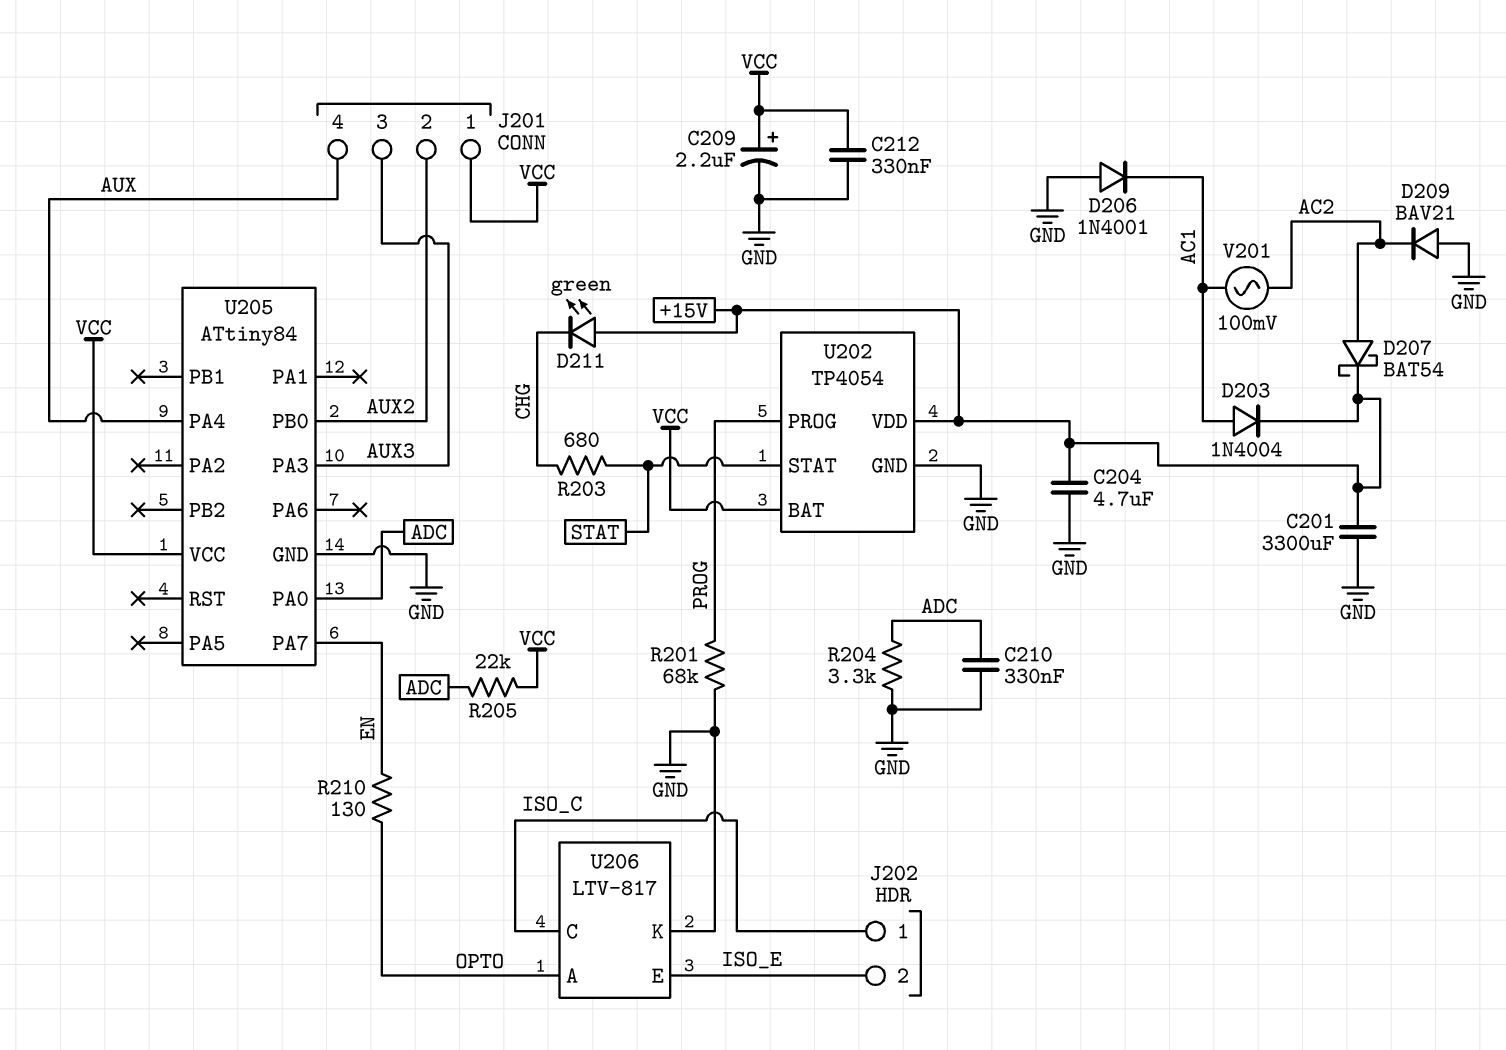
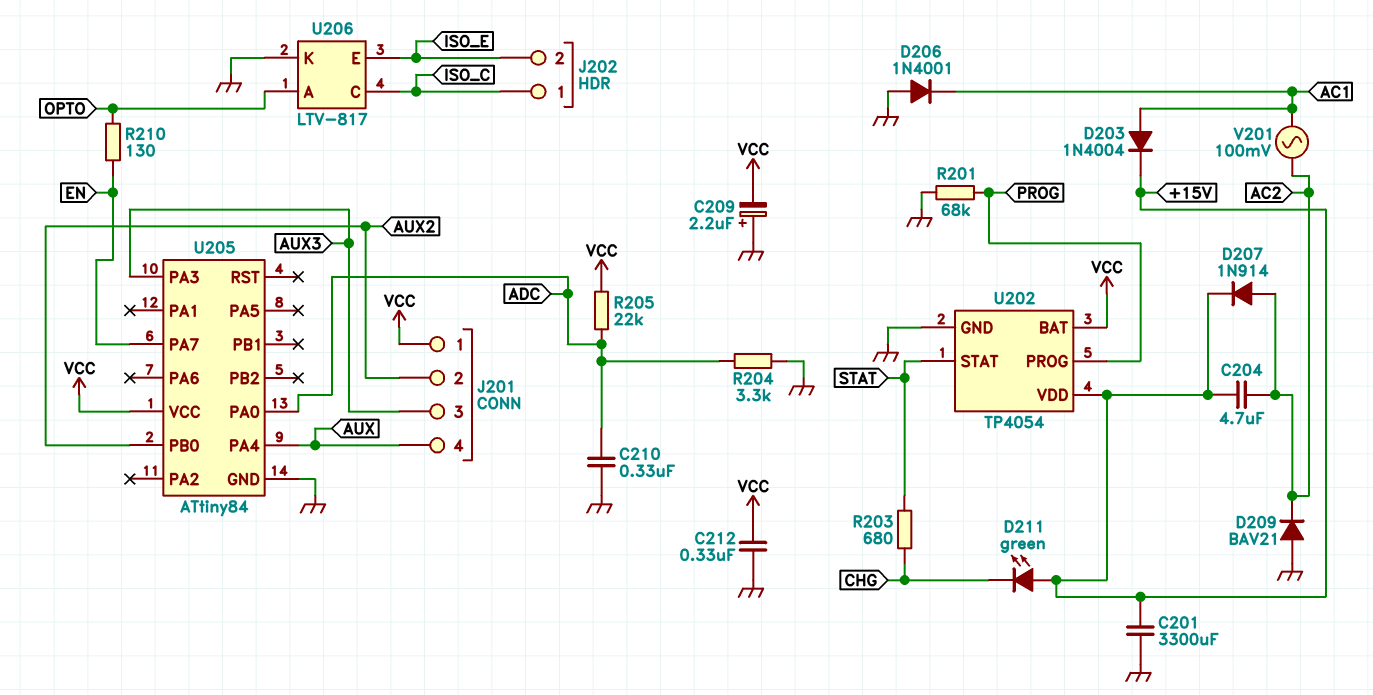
C204: 4.7uF (+15V, GND) -> 4.7uF (+15V, AC2)
C209: 2.2uF (plus VCC, minus GND) -> 2.2uF (plus GND, minus VCC)
D207: schottky BAT54 (A AC2, K +15V) -> diode 1N914 (A AC2, K +15V)

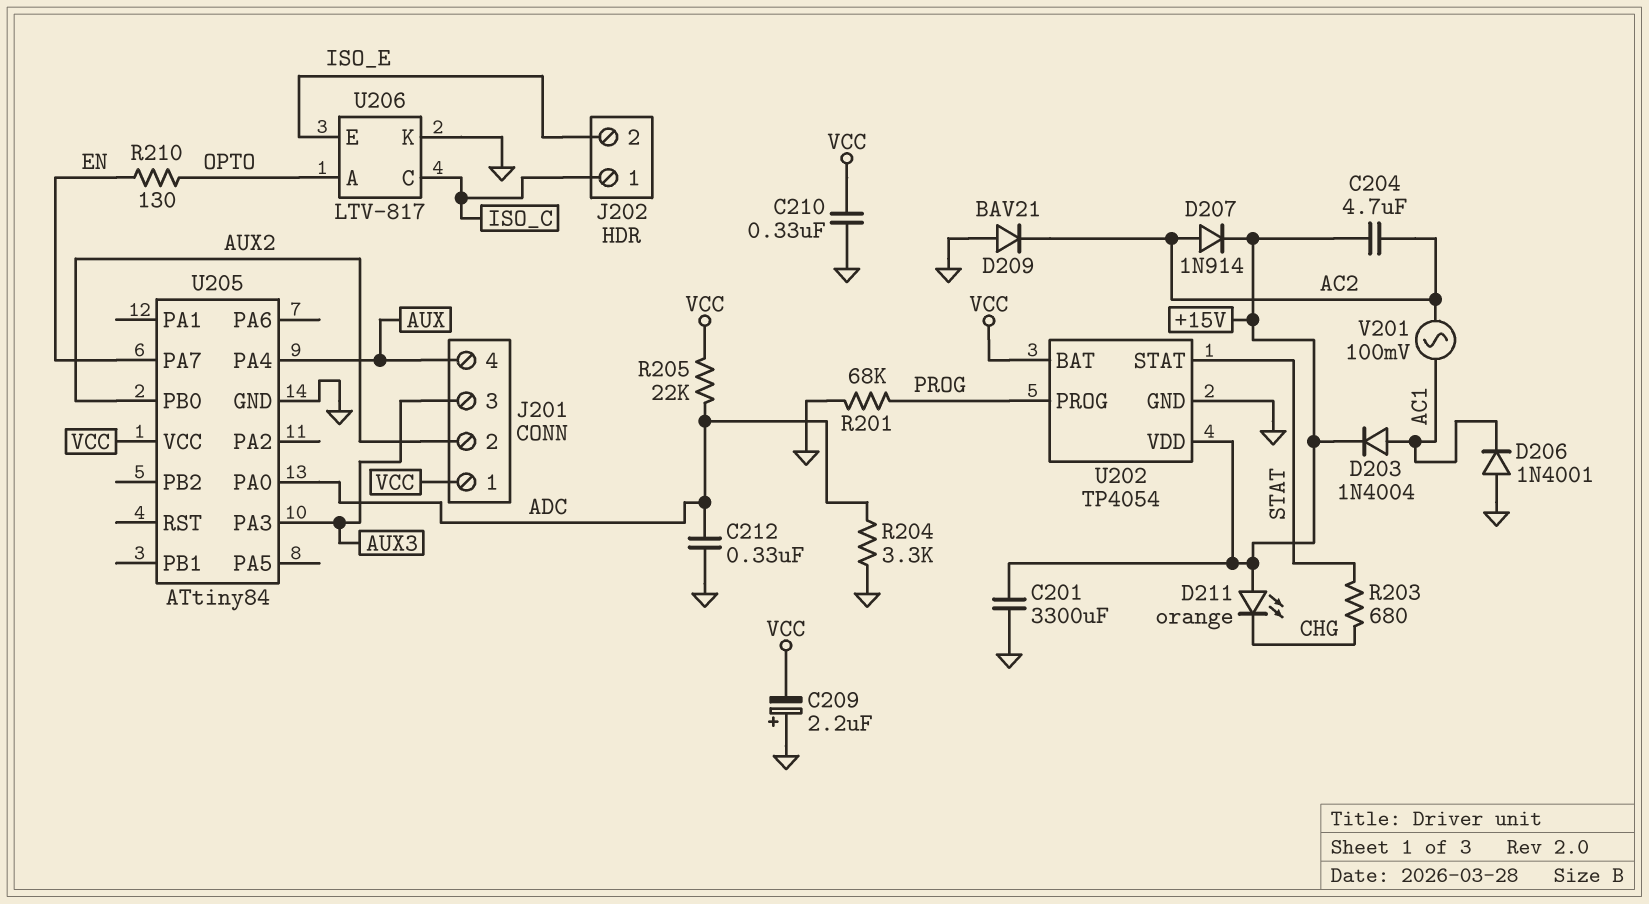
C210: 330nF (ADC, GND) -> 330nF (GND, VCC)
C212: 330nF (GND, VCC) -> 330nF (ADC, GND)
D211: LED green (A +15V, K CHG) -> LED orange (A +15V, K CHG)

